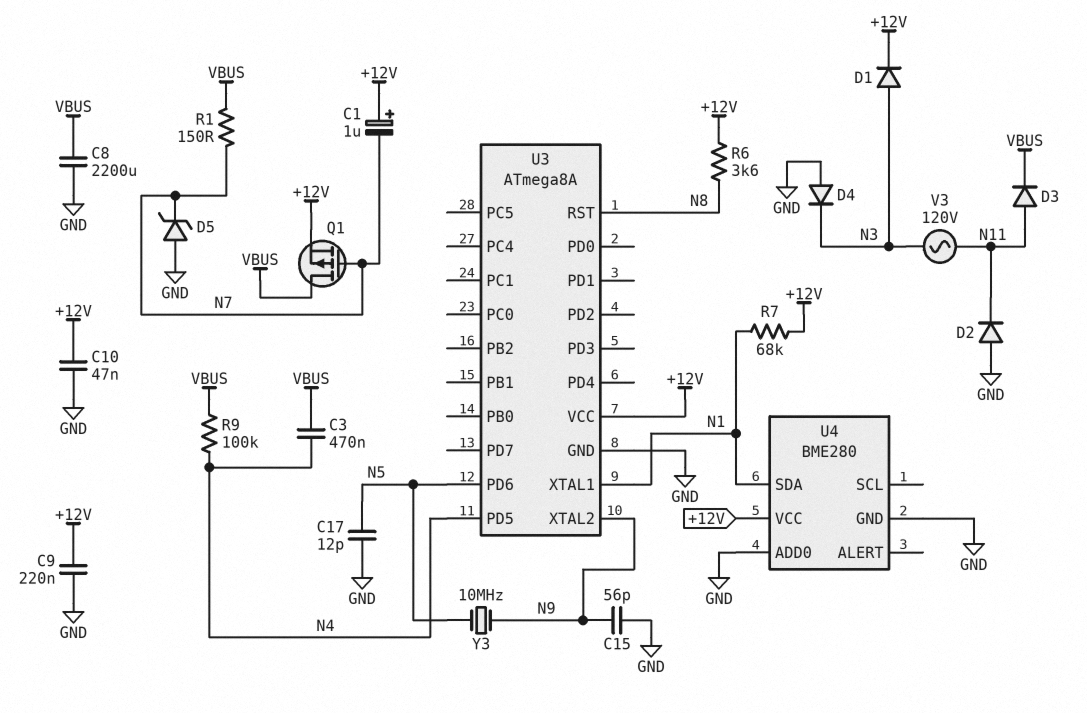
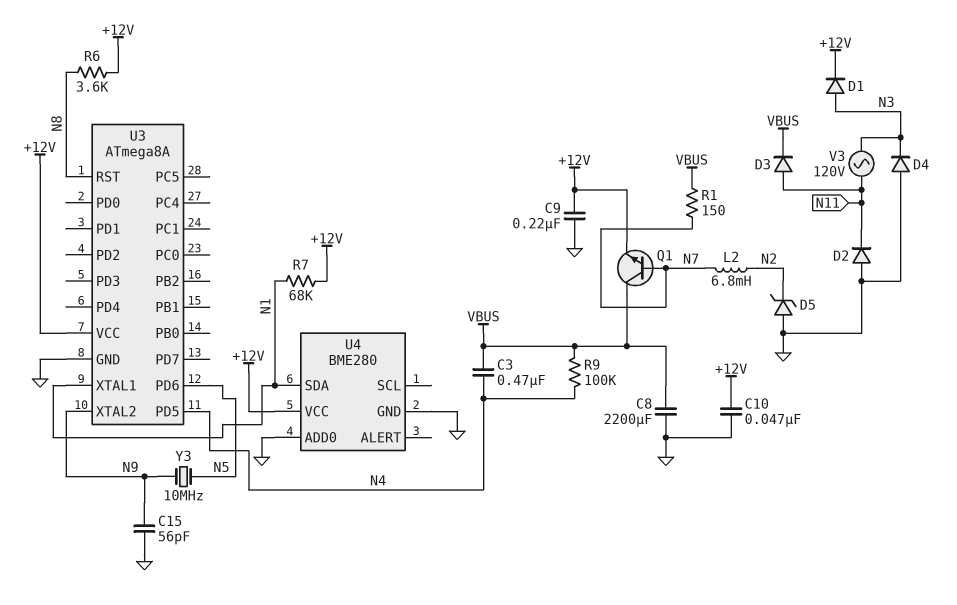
C1: 1uF (plus +12V, minus N7) -> none
C17: 12pF (GND, N5) -> none
D5: zener (A GND, K N7) -> zener (A GND, K N2)
L2: none -> 6.8mH (N2, N7)
Q1: PMOS (G N7, D VBUS, S +12V) -> NPN (B N7, C VBUS, E +12V)

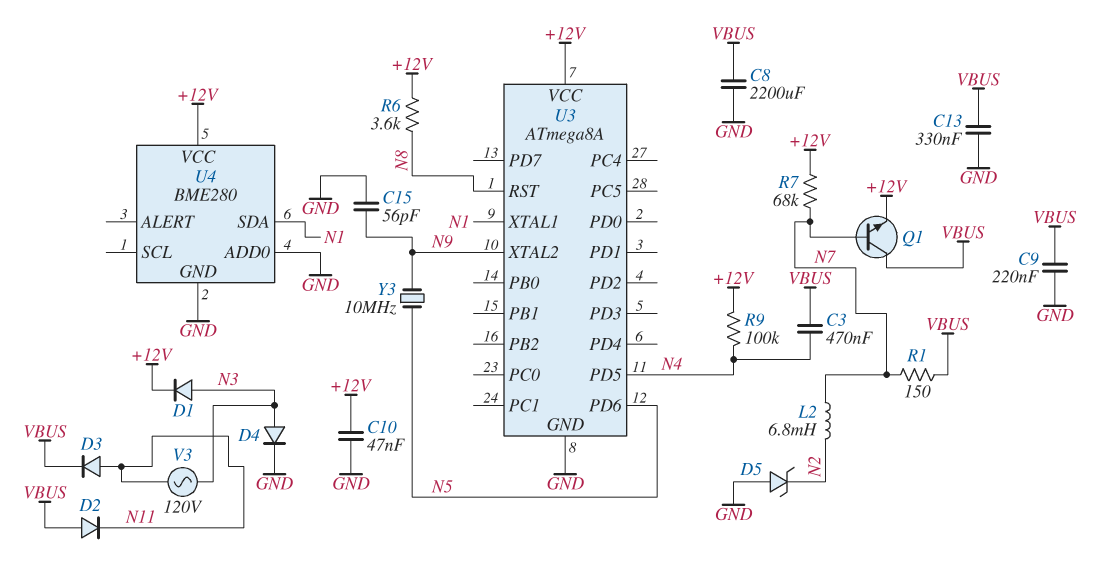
C9: 220nF (+12V, GND) -> 220nF (GND, VBUS)
C13: none -> 330nF (GND, VBUS)
D2: diode (A GND, K N11) -> diode (A VBUS, K N11)
D4: diode (A GND, K N3) -> diode (A N3, K GND)
R7: 68k (+12V, N1) -> 68k (+12V, N7)
R9: 100k (N4, VBUS) -> 100k (+12V, N4)

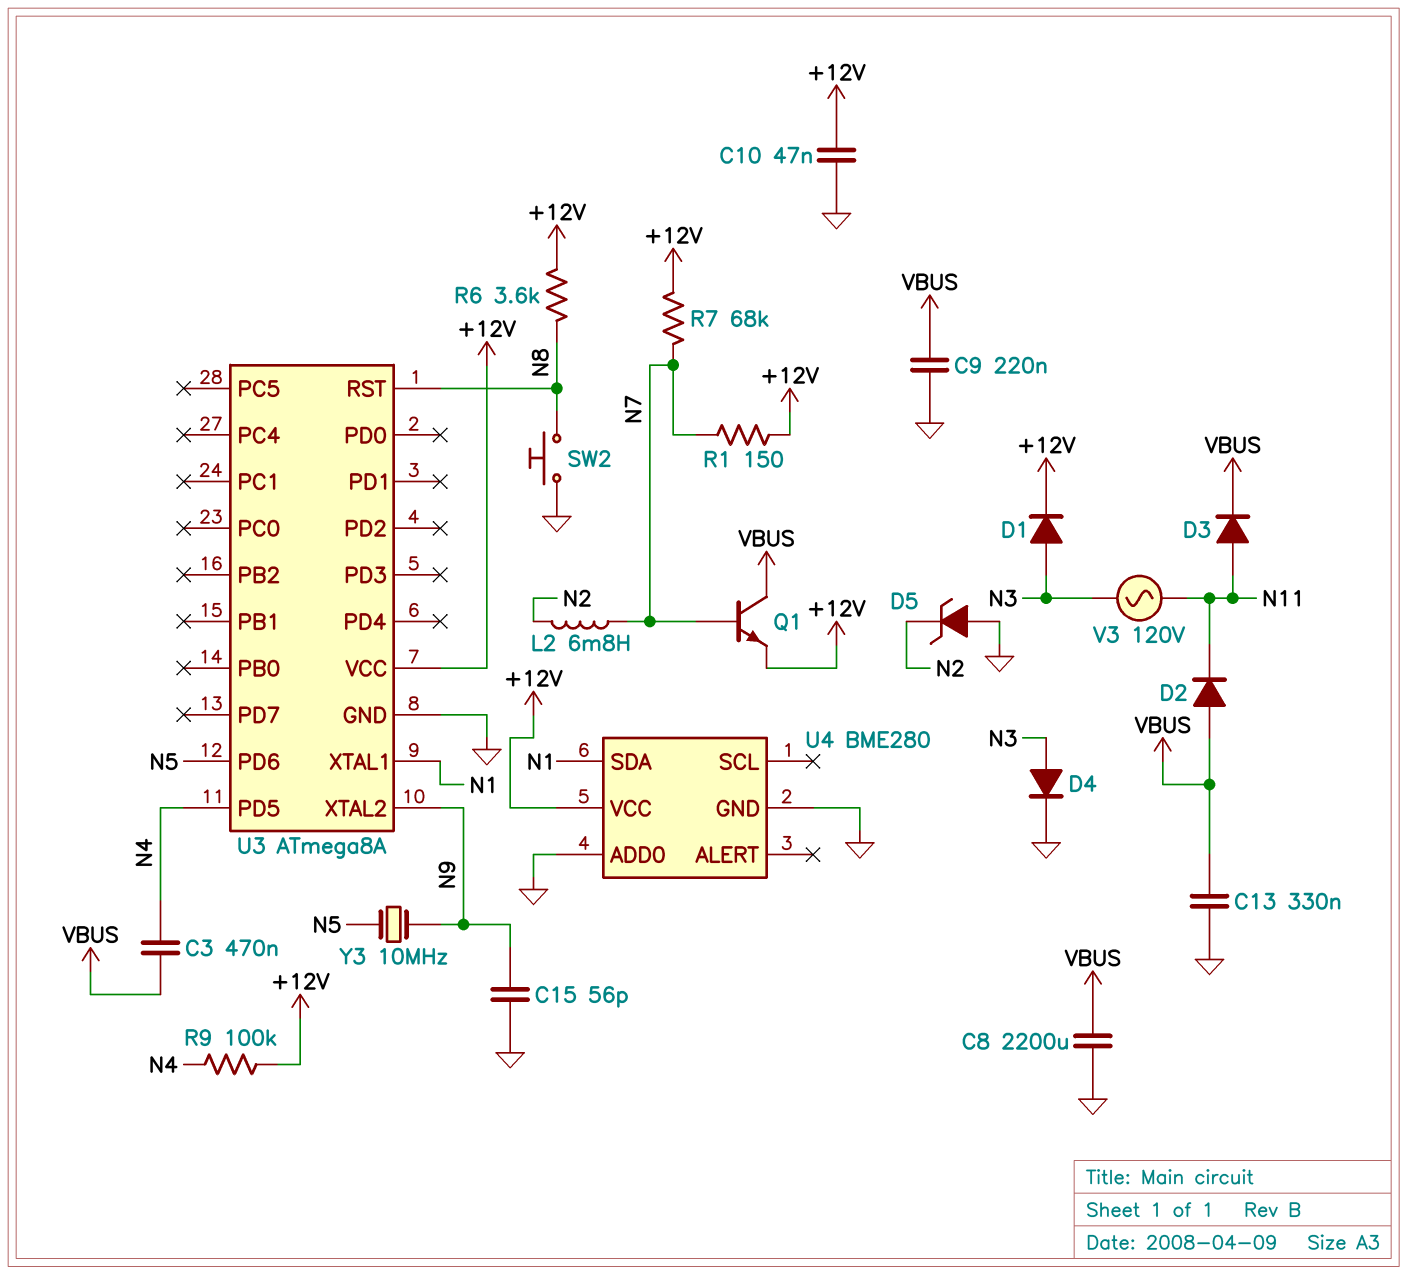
R1: 150 (N7, VBUS) -> 150 (+12V, N7)
SW2: none -> button (GND, N8)

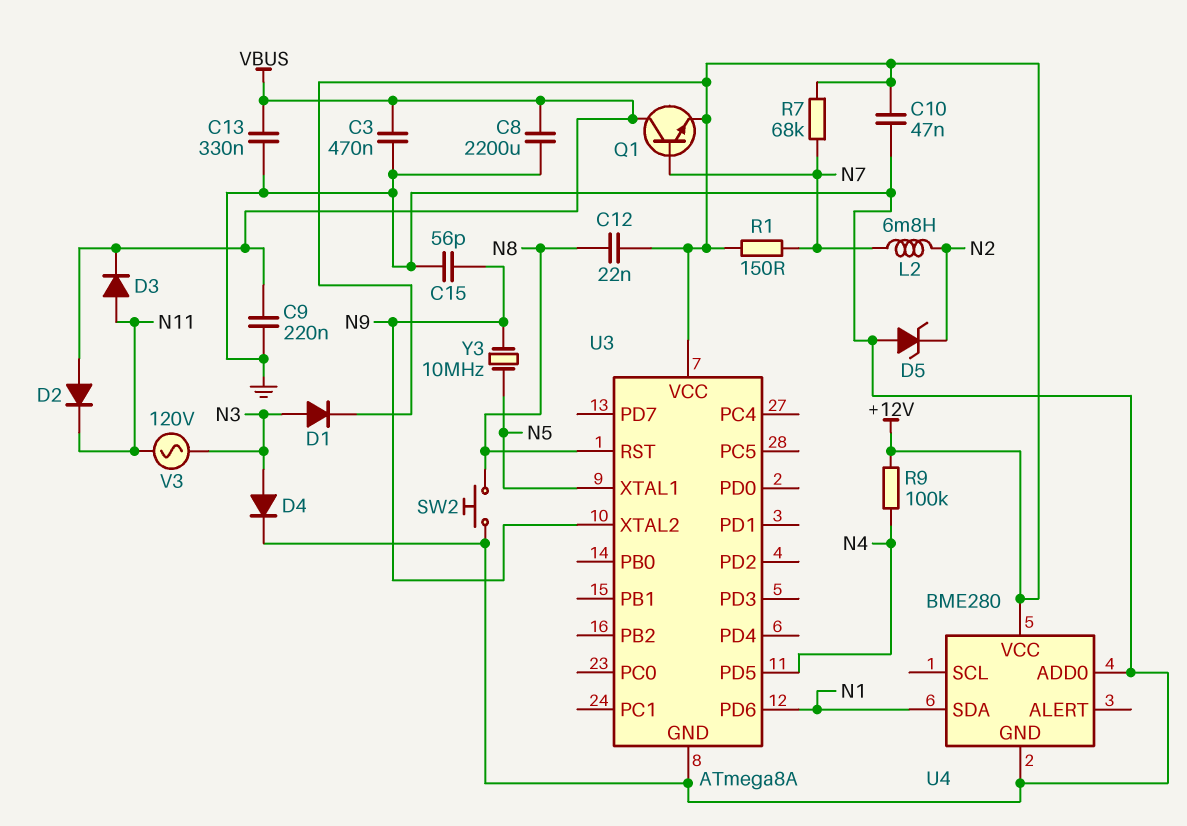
C3: 470nF (N4, VBUS) -> 470nF (GND, VBUS)
C12: none -> 22nF (+12V, N8)
R6: 3.6k (+12V, N8) -> none
U3 pin PD6: N5 -> N1
U3 pin XTAL1: N1 -> N5

